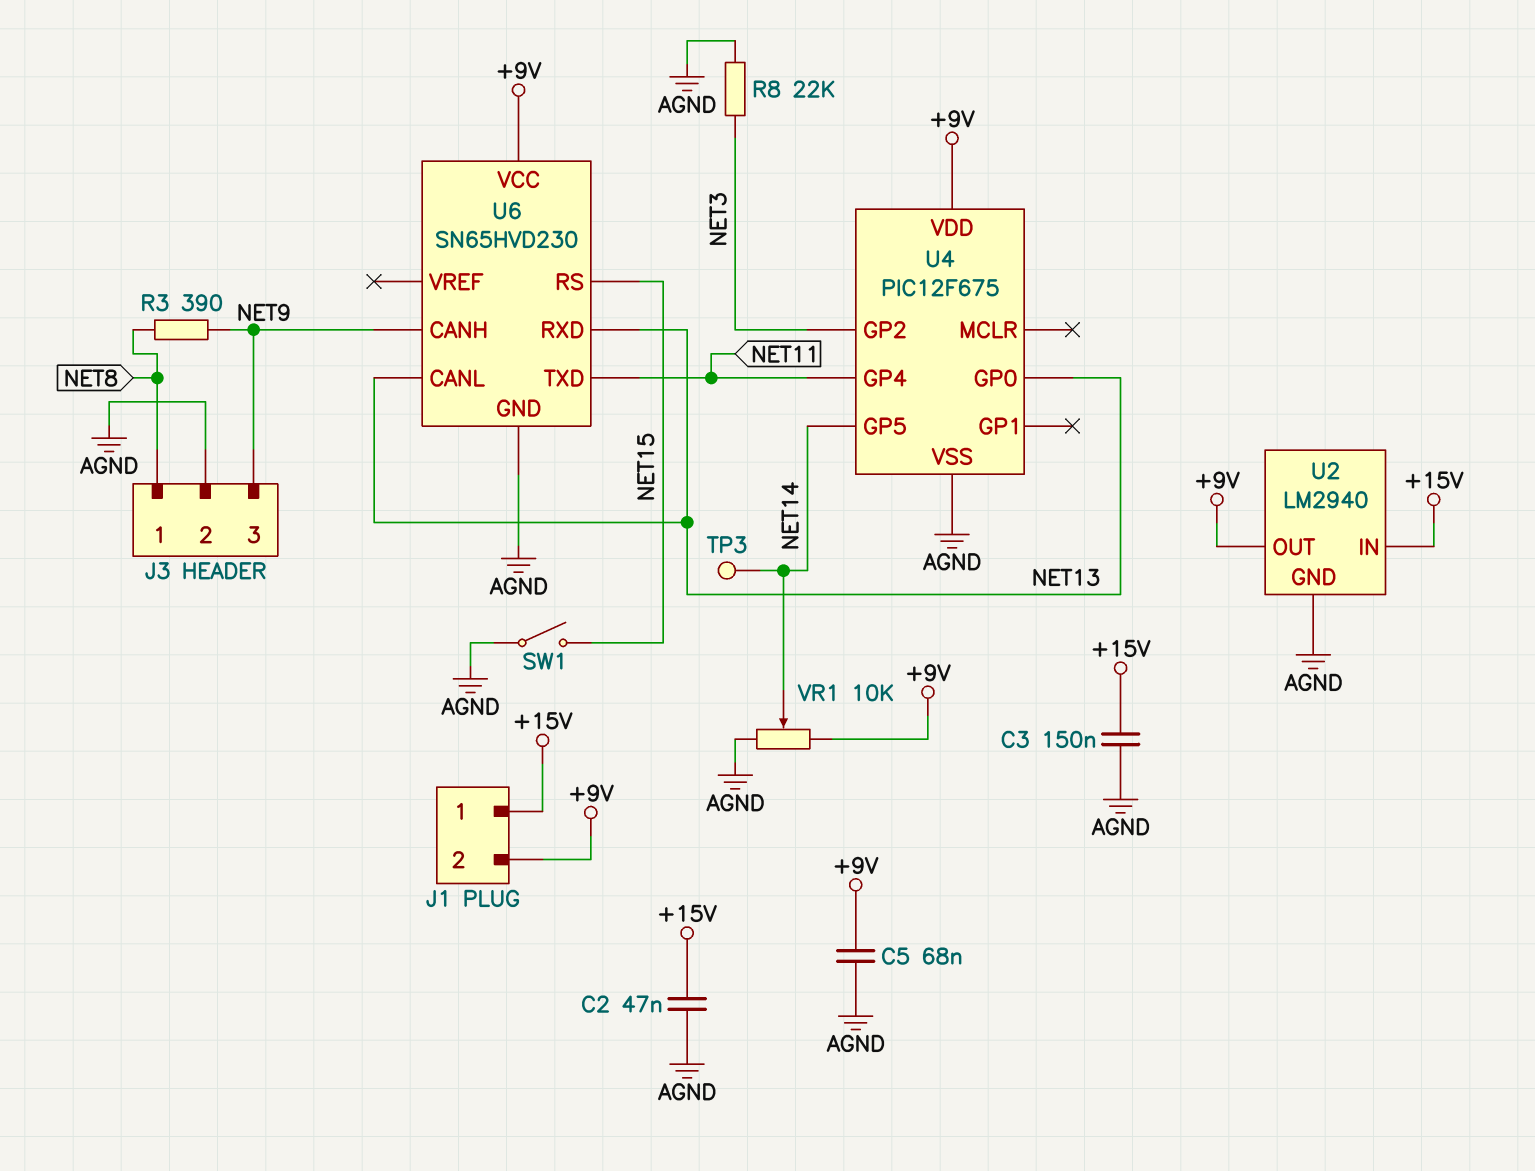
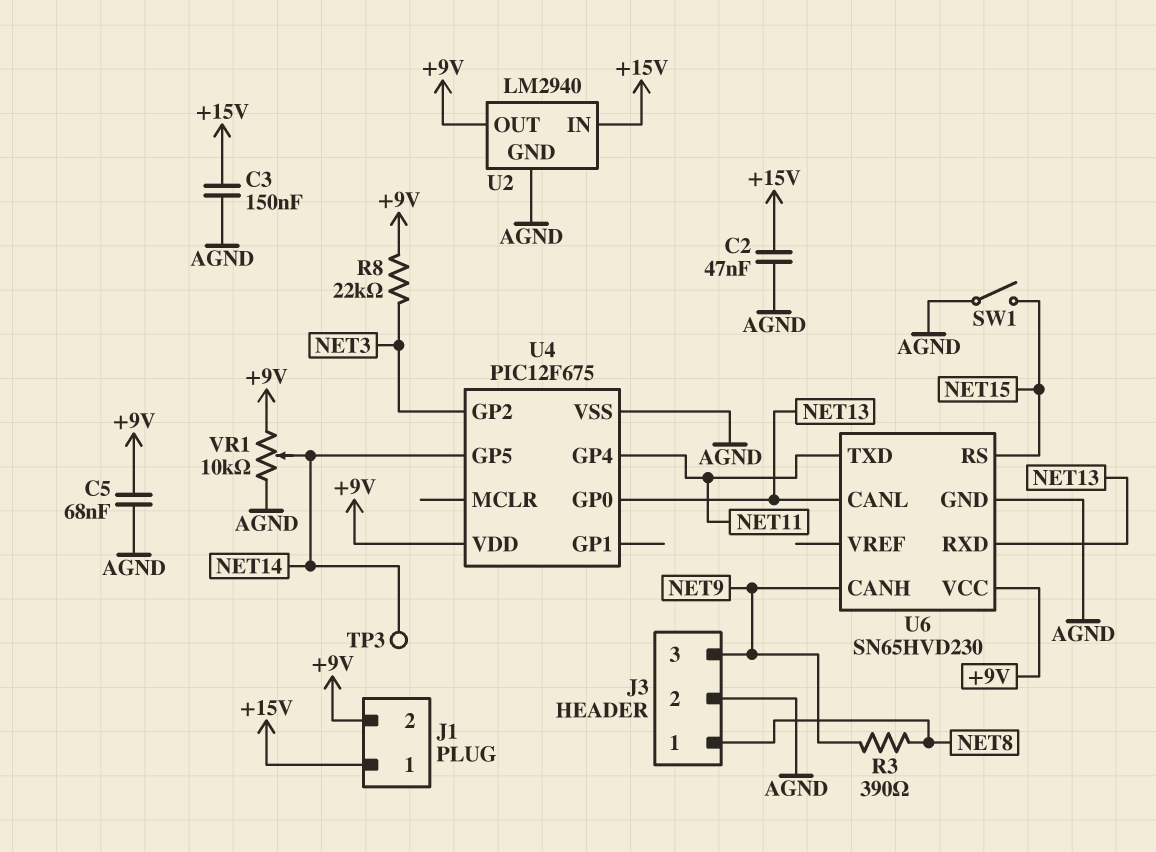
R8: 22k (AGND, NET3) -> 22k (+9V, NET3)

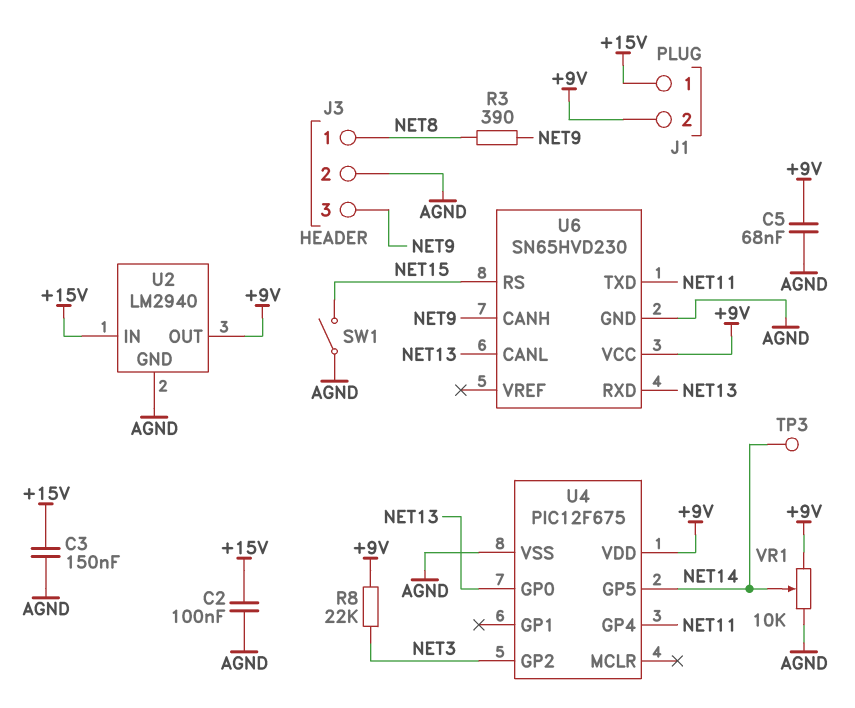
C2: 47nF (+15V, AGND) -> 100nF (+15V, AGND)

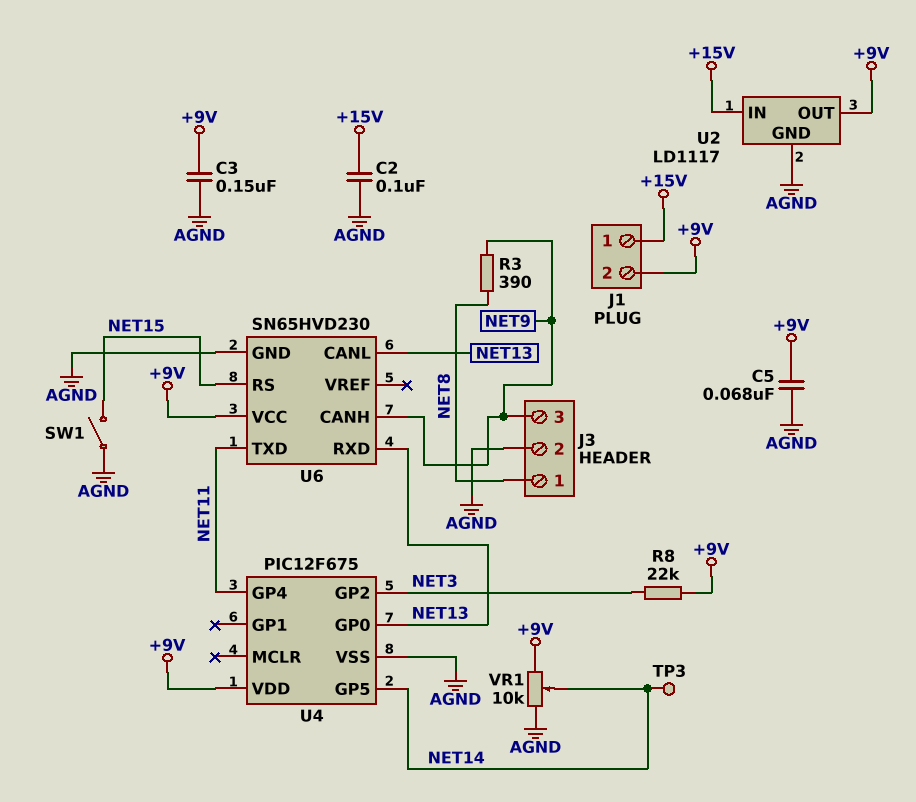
C3: 150nF (+15V, AGND) -> 150nF (+9V, AGND)
U2: LM2940 -> LD1117

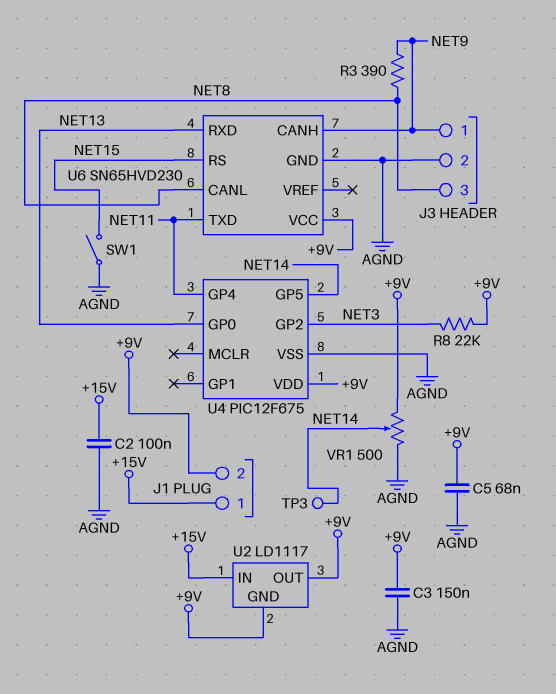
J3 pin 1: NET8 -> NET9
J3 pin 3: NET9 -> NET8
U2 pin GND: AGND -> +9V
U6 pin CANL: NET13 -> NET8
VR1: 10k (+9V, AGND, wiper NET14) -> 500 (+9V, AGND, wiper NET14)

